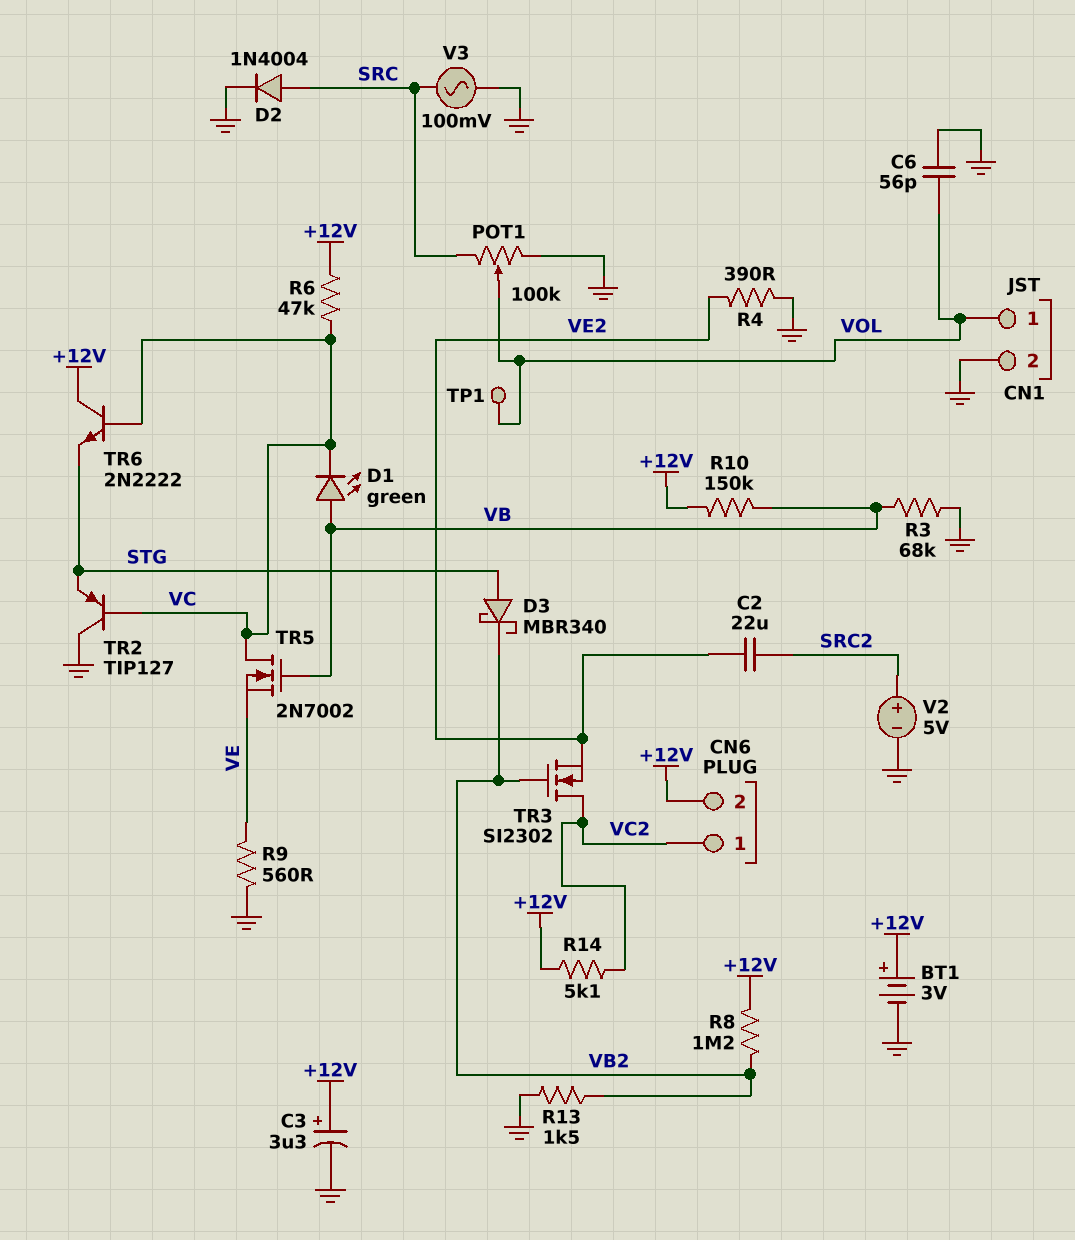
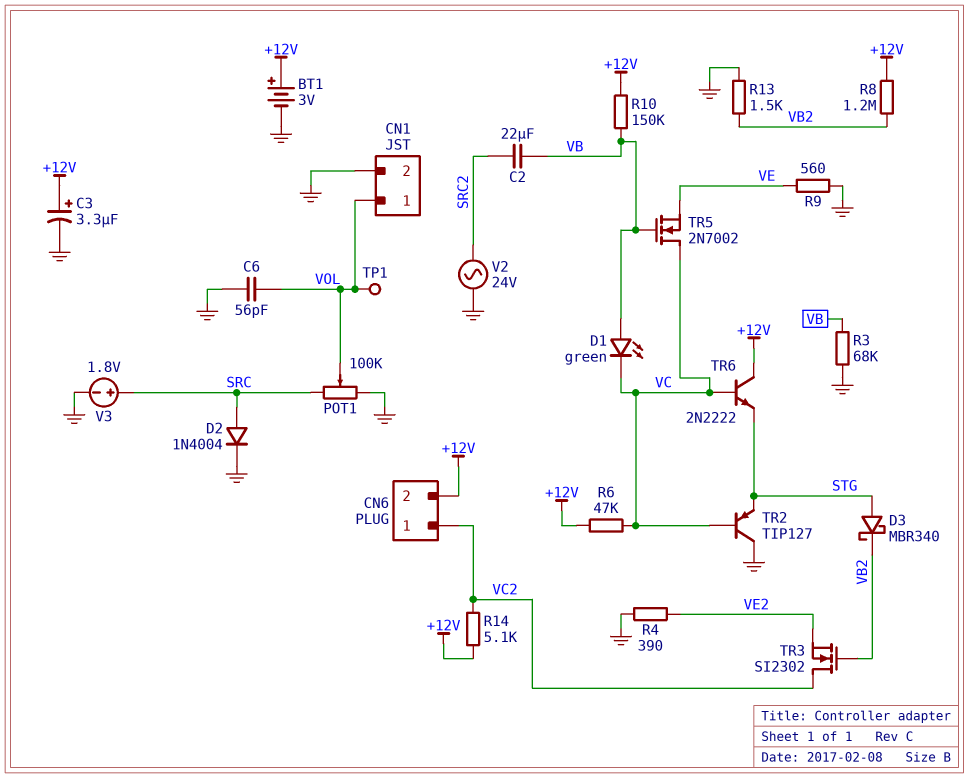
C2: 22uF (SRC2, VE2) -> 22uF (SRC2, VB)
V2: 5V (plus SRC2, minus GND) -> AC 24V (GND, SRC2)
V3: AC 100mV (GND, SRC) -> 1.8V (plus SRC, minus GND)

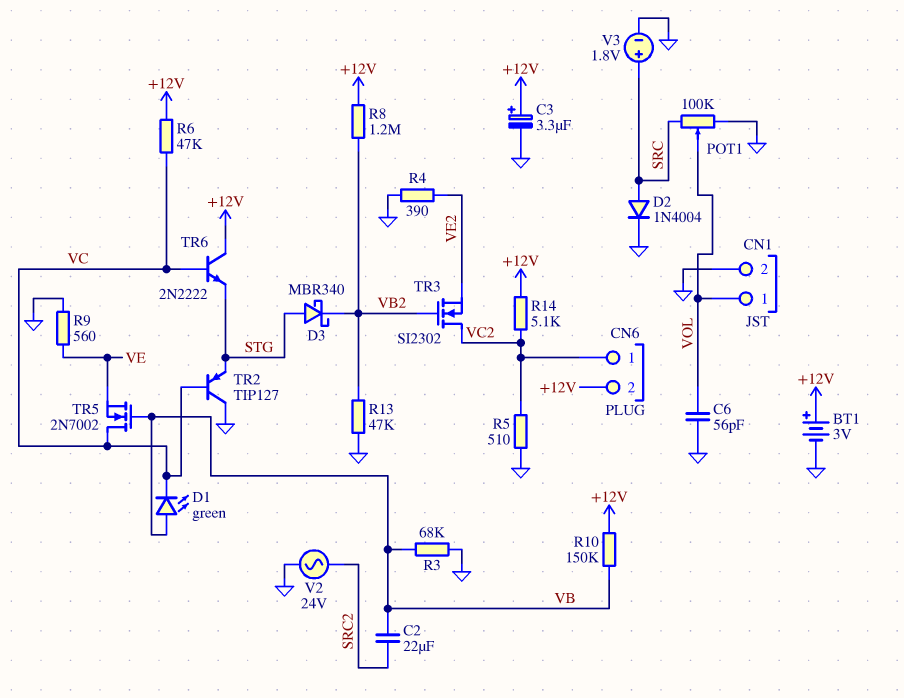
R5: none -> 510 (GND, VC2)
R13: 1.5k (GND, VB2) -> 47k (GND, VB2)
TP1: test point (VOL) -> none

